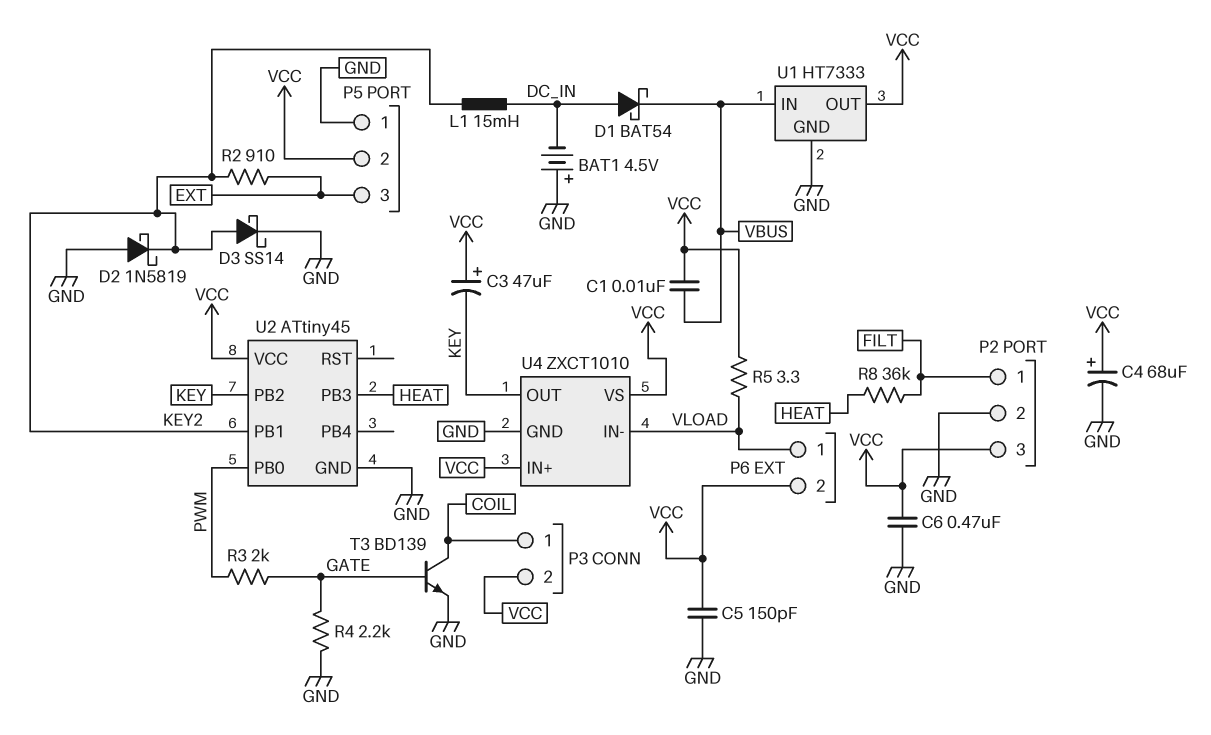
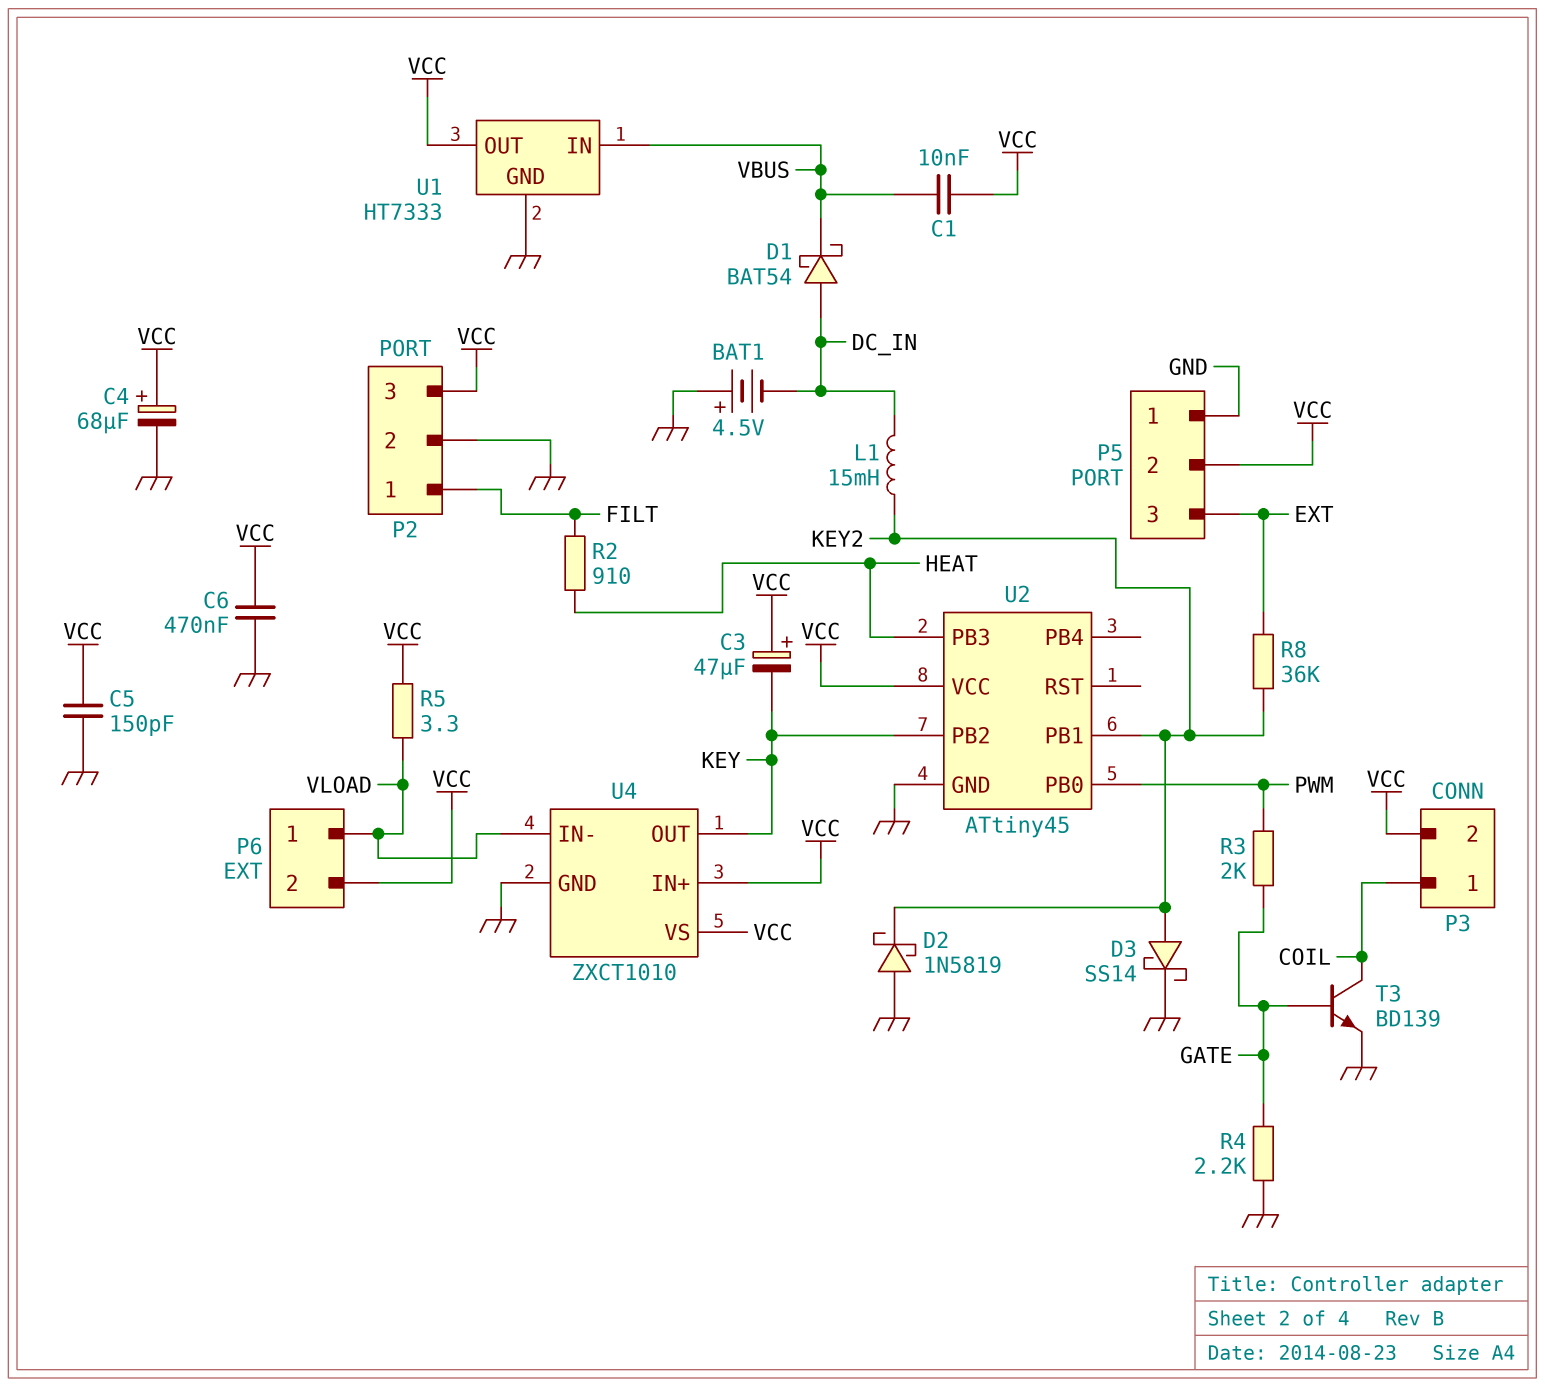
R2: 910 (EXT, KEY2) -> 910 (FILT, HEAT)
R8: 36k (FILT, HEAT) -> 36k (EXT, KEY2)

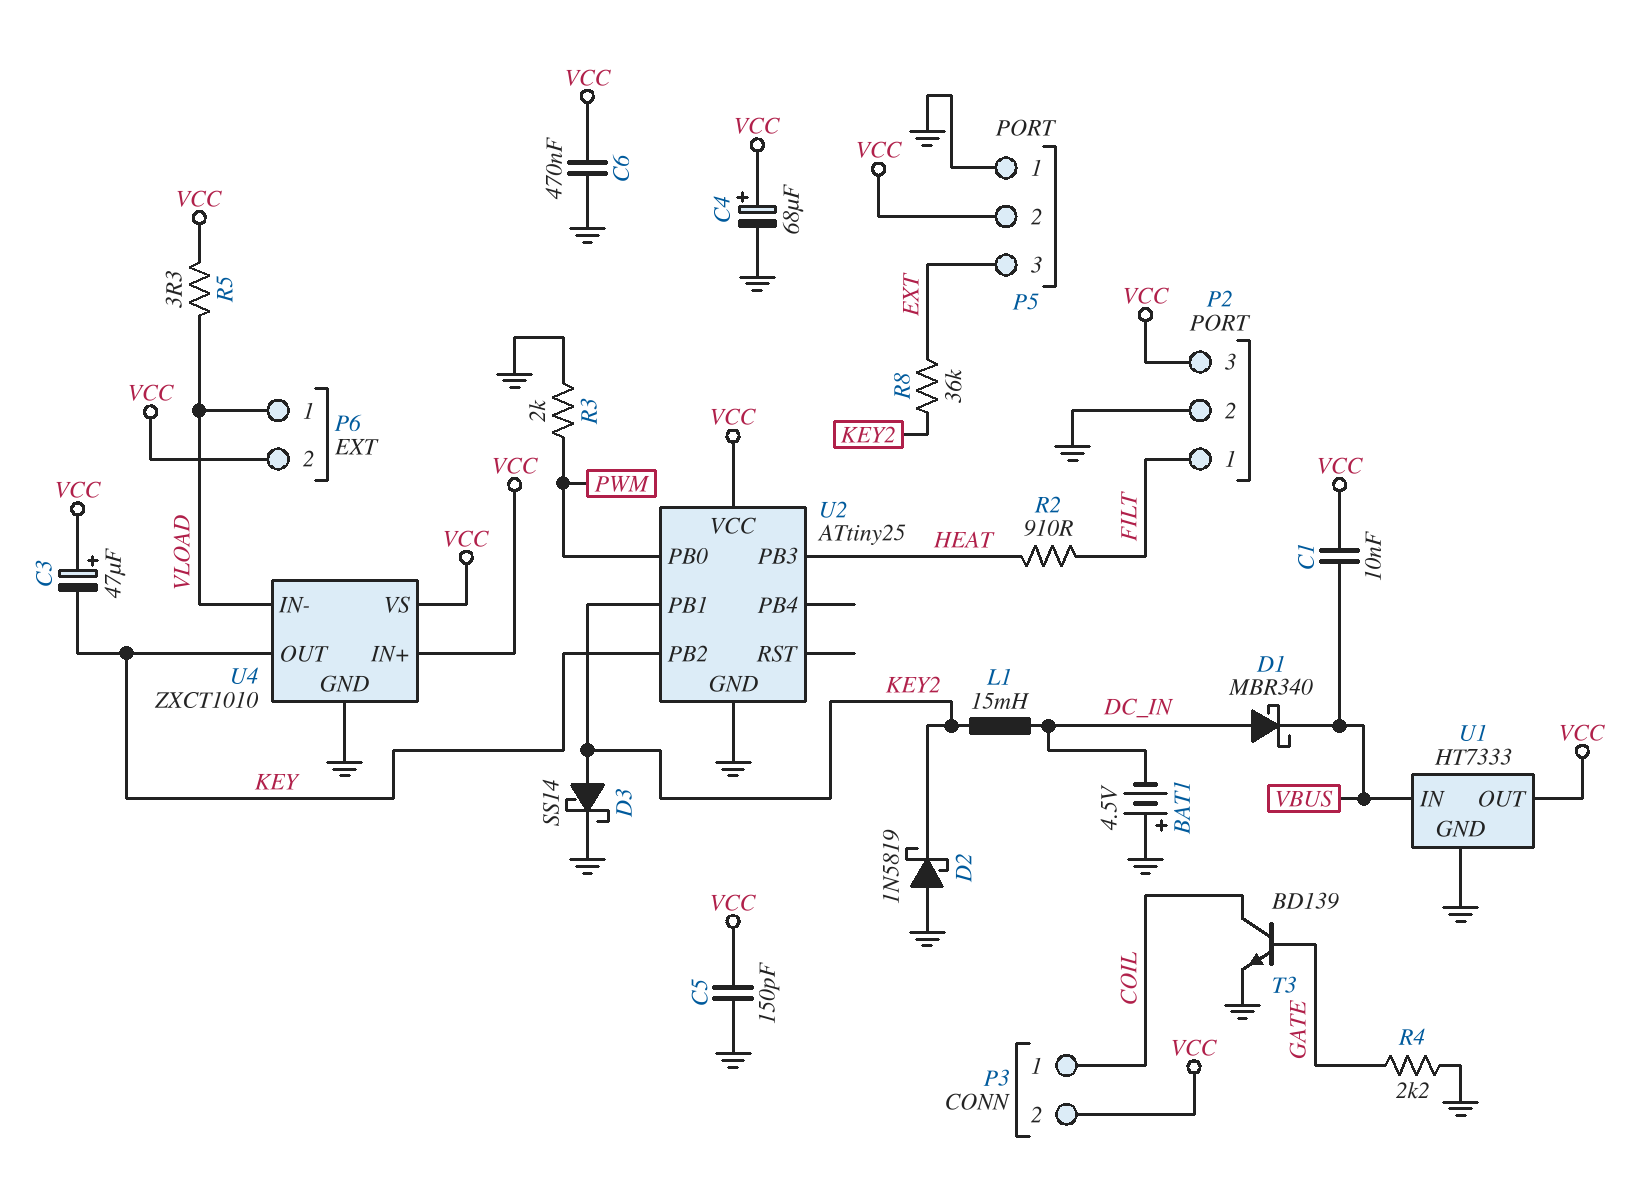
D1: schottky BAT54 (A DC_IN, K VBUS) -> schottky MBR340 (A DC_IN, K VBUS)
R3: 2k (GATE, PWM) -> 2k (GND, PWM)
U2: ATtiny45 -> ATtiny25

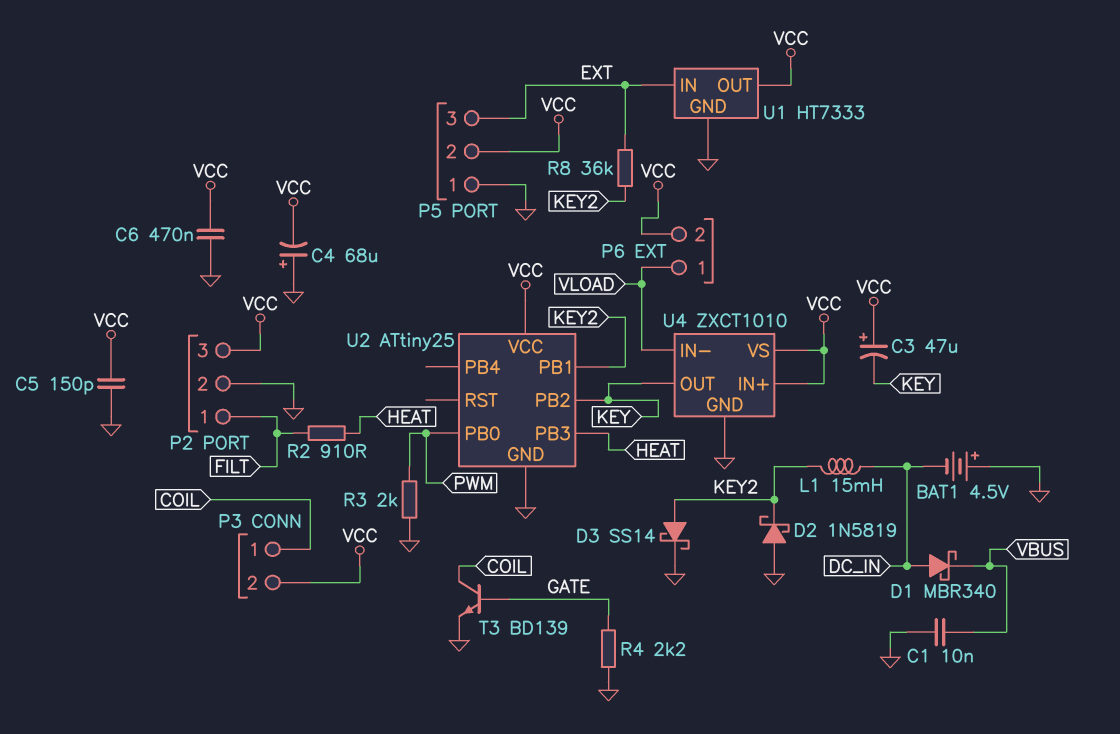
C1: 10nF (VBUS, VCC) -> 10nF (GND, VBUS)
C4: 68uF (plus VCC, minus GND) -> 68uF (plus GND, minus VCC)
R5: 3.3 (VCC, VLOAD) -> none
U1 pin IN: VBUS -> EXT

